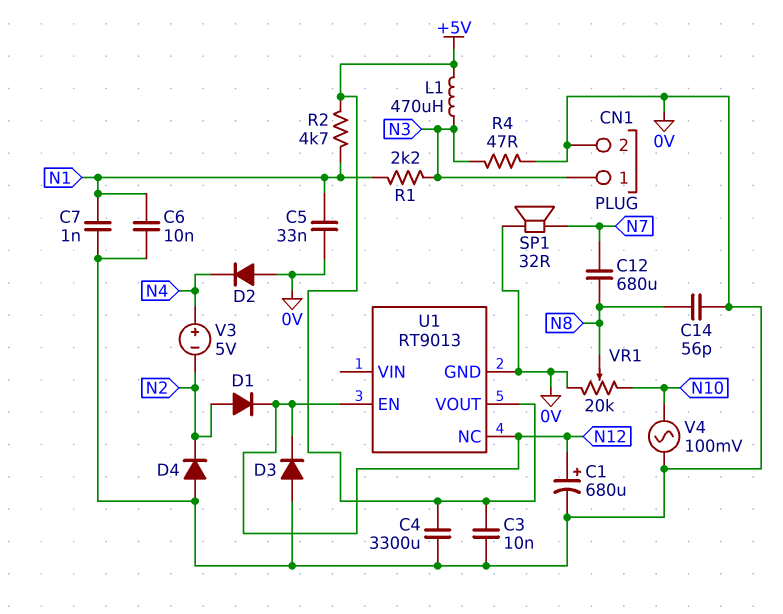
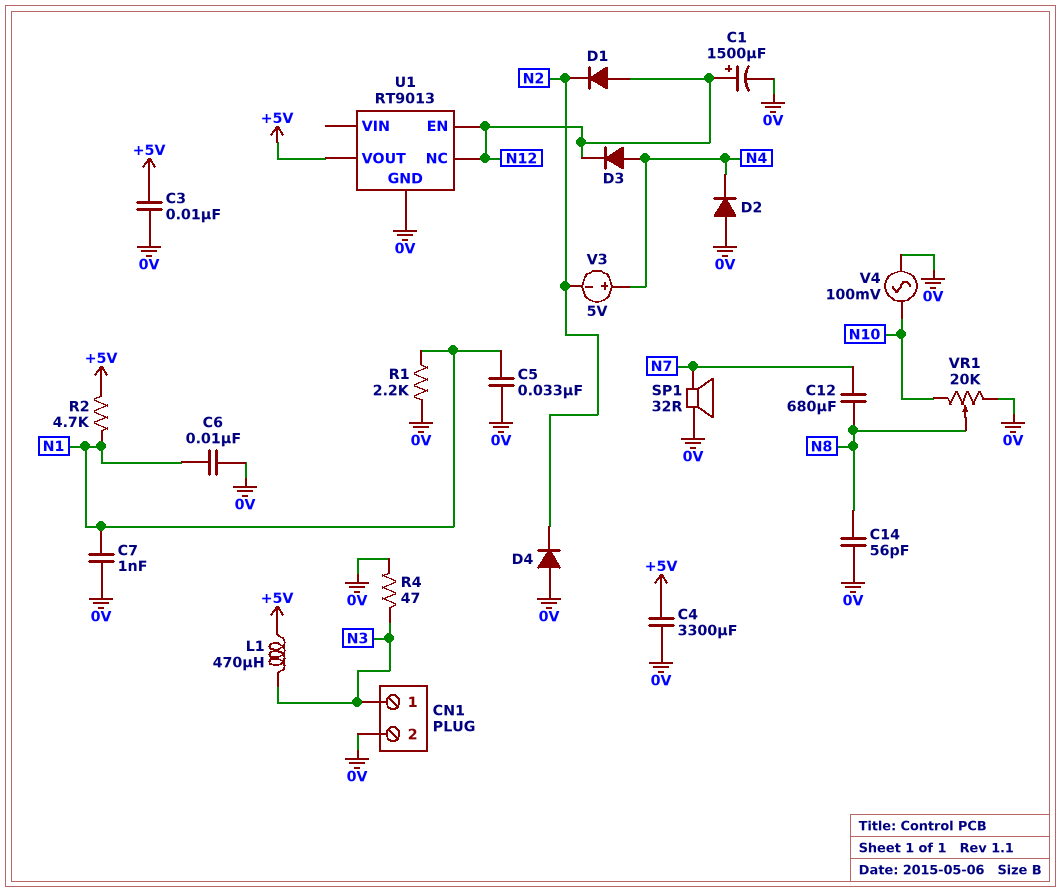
C1: 680uF (plus N12, minus 0V) -> 1500uF (plus N12, minus 0V)
D1: diode (A N2, K N12) -> diode (A N12, K N2)
D3: diode (A 0V, K N12) -> diode (A N4, K N12)
R1: 2.2k (N1, N3) -> 2.2k (0V, N1)

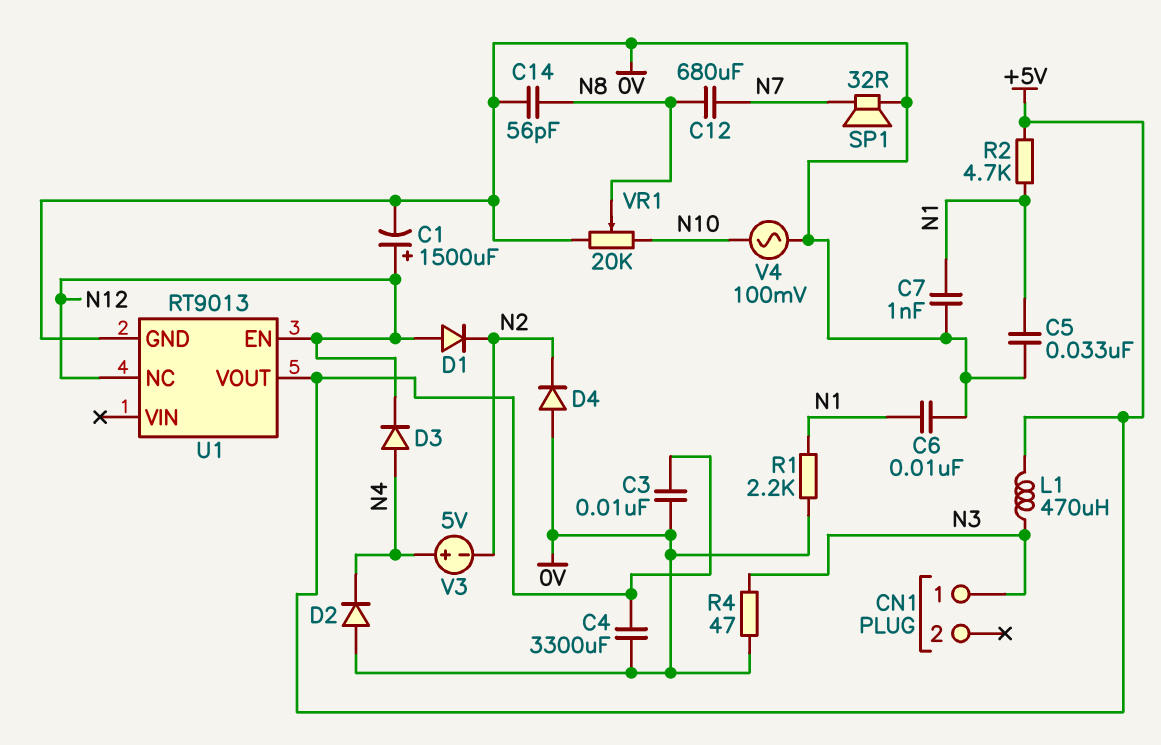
CN1 pin 2: 0V -> none

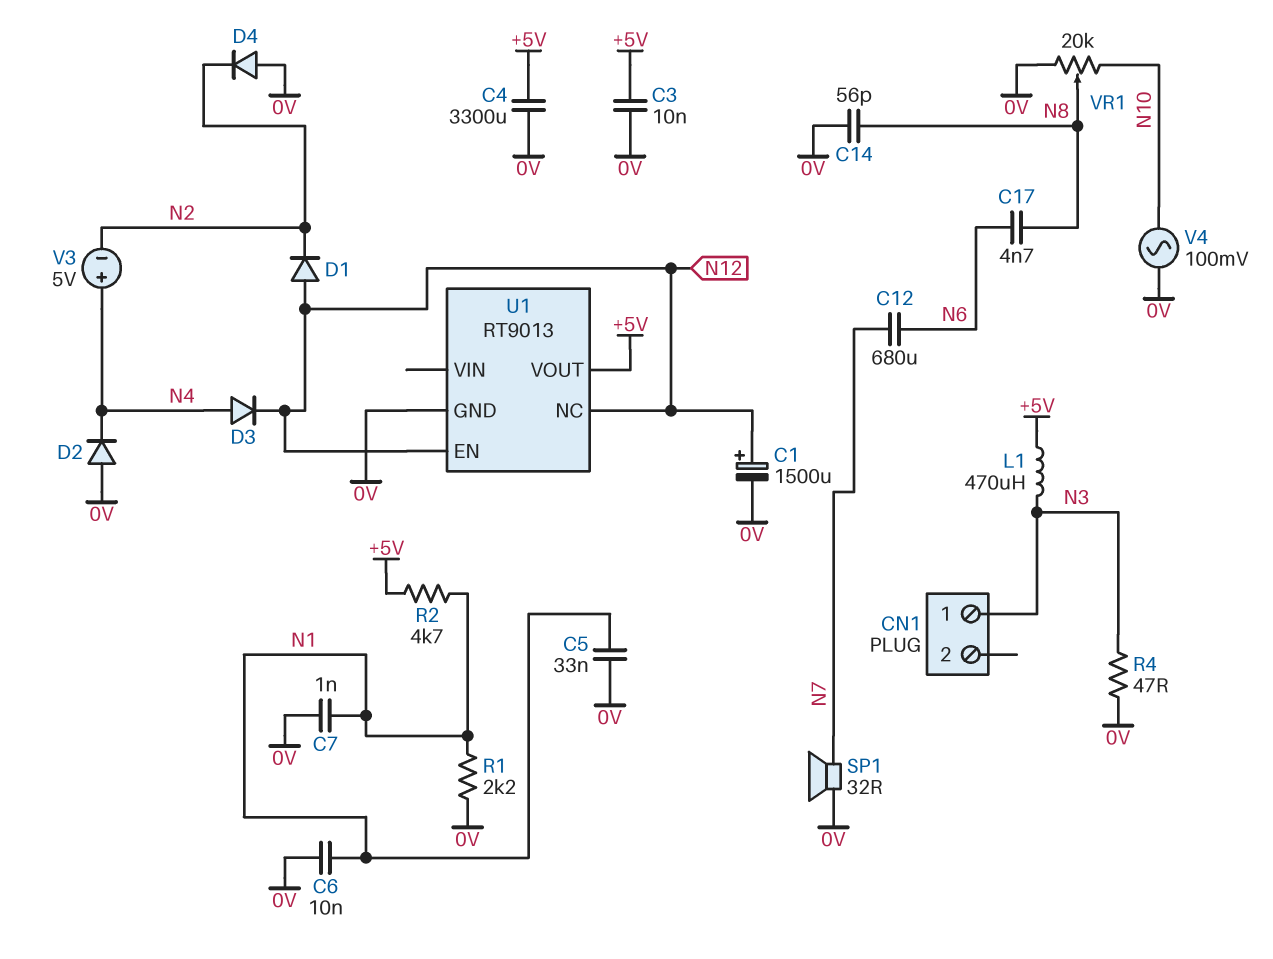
C12: 680uF (N7, N8) -> 680uF (N6, N7)
C17: none -> 4.7nF (N6, N8)

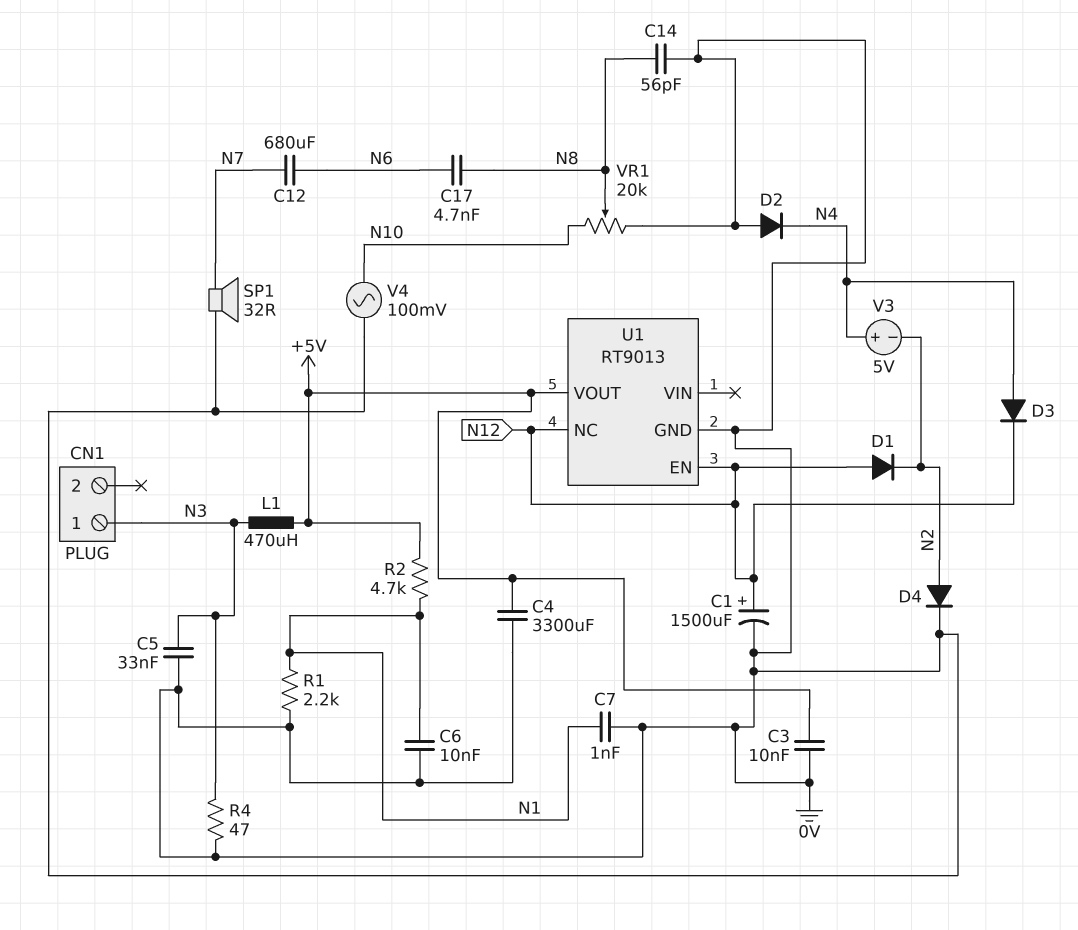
C5: 33nF (0V, N1) -> 33nF (0V, N3)
D4: diode (A 0V, K N2) -> diode (A N2, K 0V)

